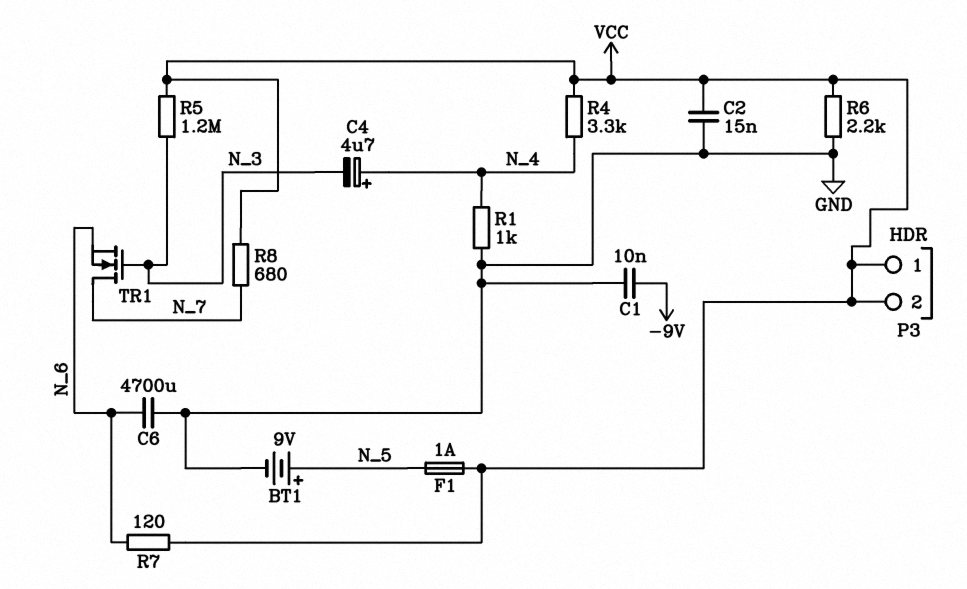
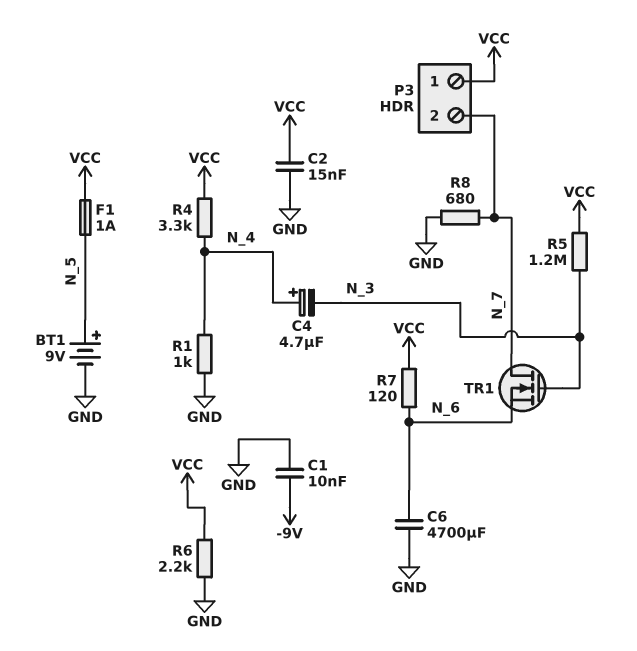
P3 pin 2: VCC -> N_7
R8: 680 (N_7, VCC) -> 680 (GND, N_7)

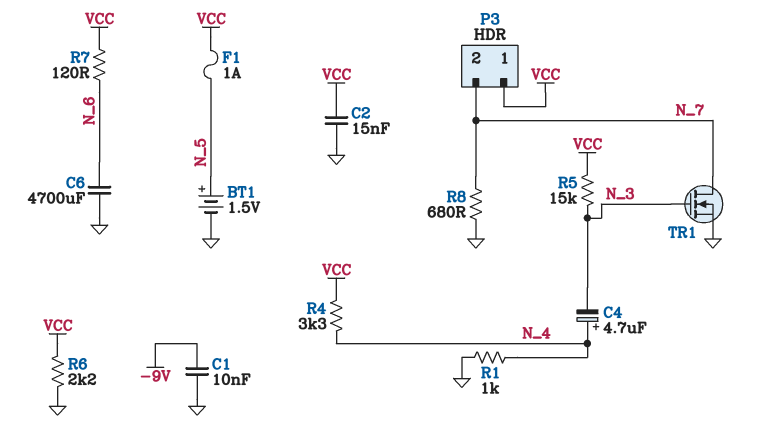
BT1: 9V (plus N_5, minus GND) -> 1.5V (plus N_5, minus GND)
R5: 1.2M (N_3, VCC) -> 15k (N_3, VCC)
TR1: NMOS (G N_3, D N_7, S N_6) -> NMOS (G N_3, D N_7, S GND)

